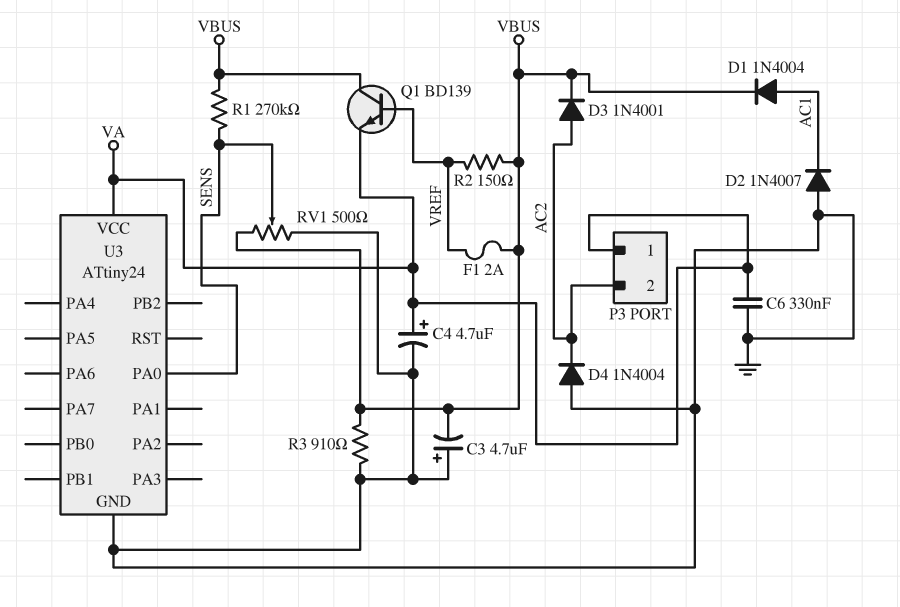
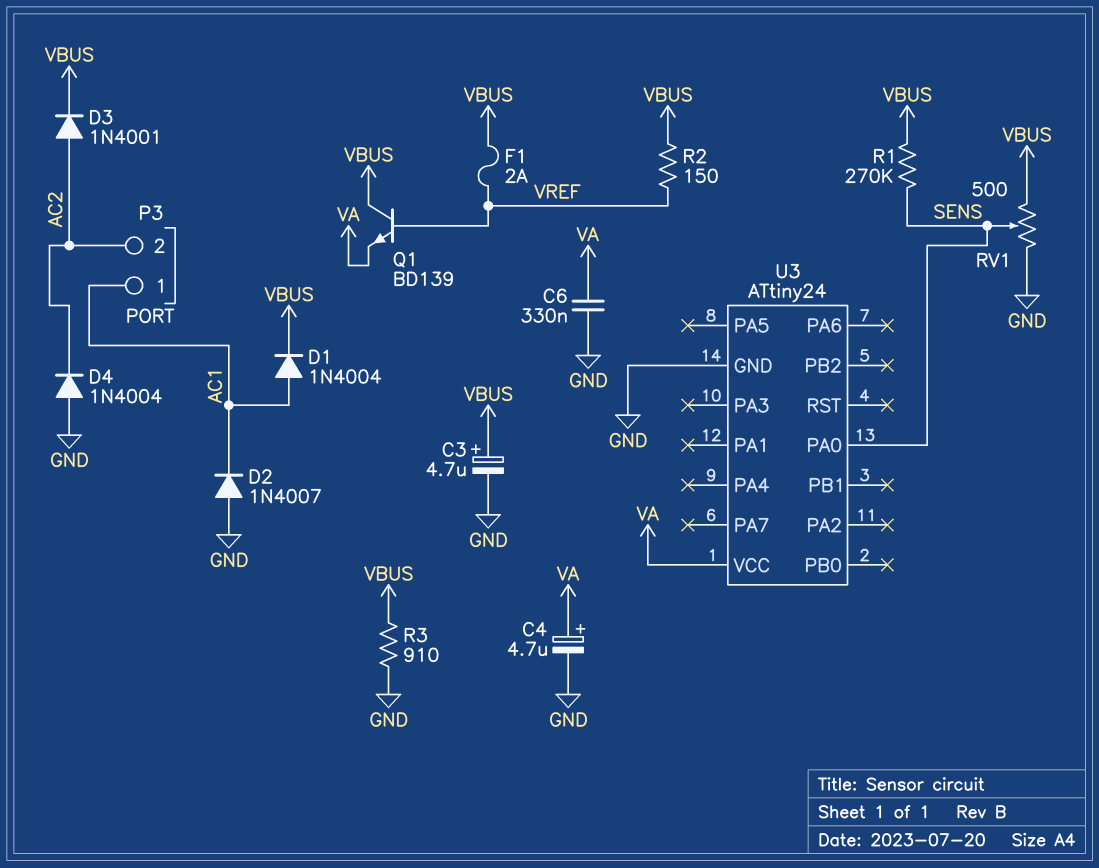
C3: 4.7uF (plus GND, minus VBUS) -> 4.7uF (plus VBUS, minus GND)
P3 pin 1: VA -> AC1

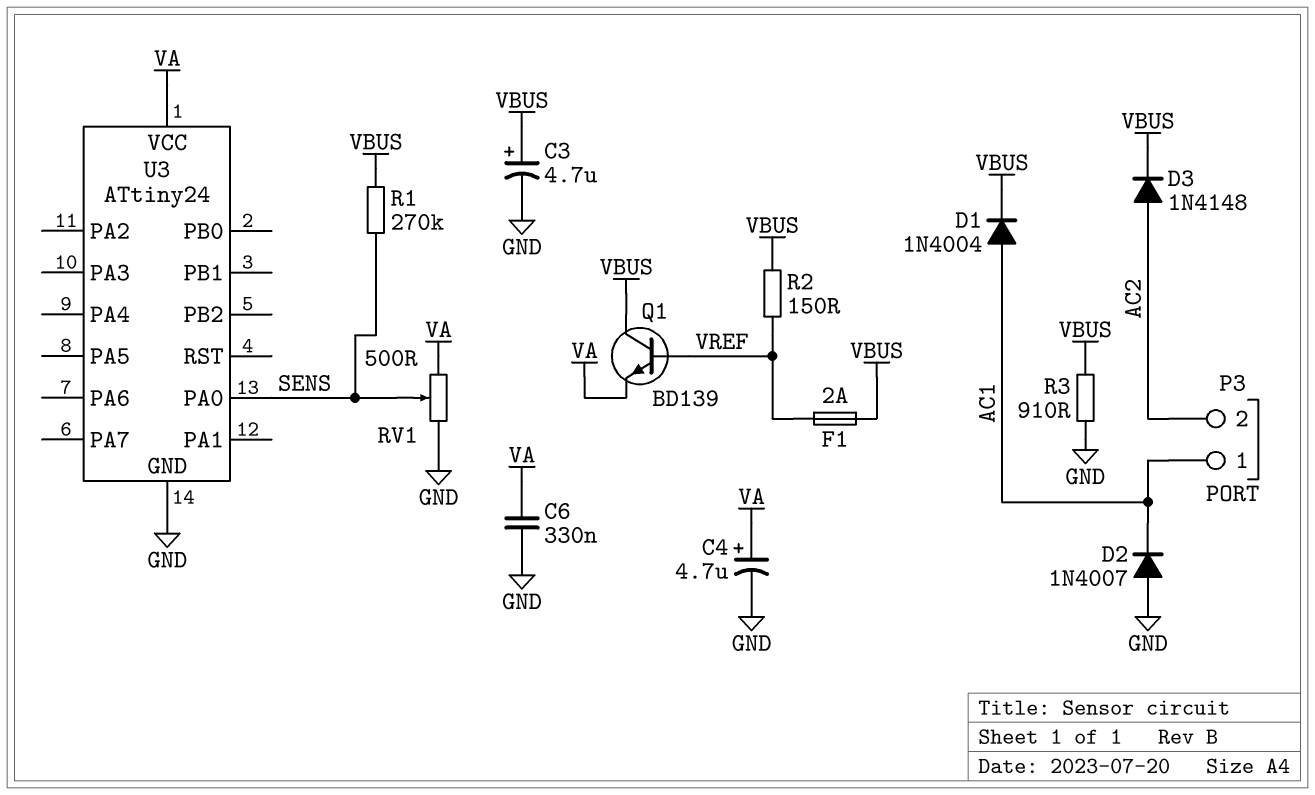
D3: diode 1N4001 (A AC2, K VBUS) -> diode 1N4148 (A AC2, K VBUS)
D4: diode 1N4004 (A GND, K AC2) -> none
RV1: 500 (GND, VBUS, wiper SENS) -> 500 (GND, VA, wiper SENS)

